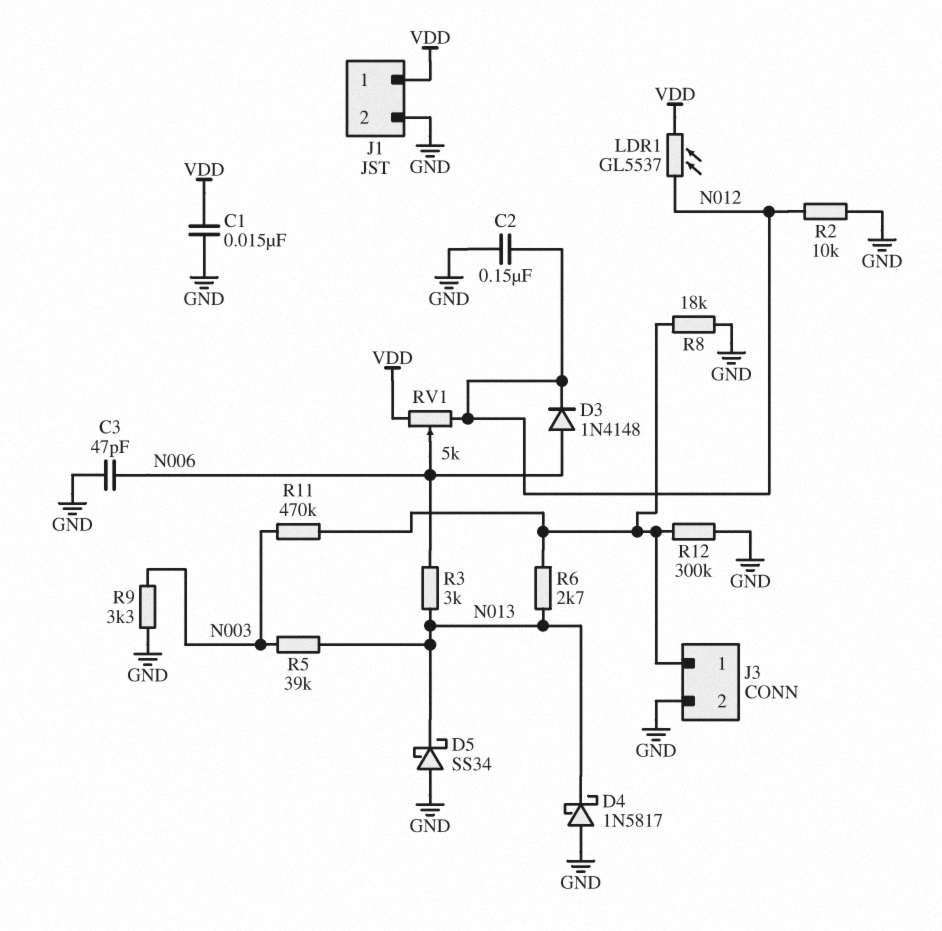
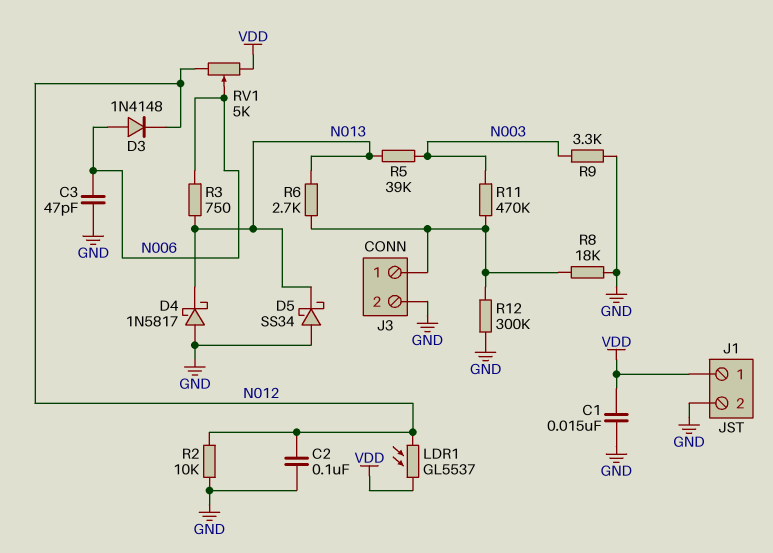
C2: 150nF (GND, N012) -> 100nF (GND, N012)
R3: 3k (N006, N013) -> 750 (N006, N013)

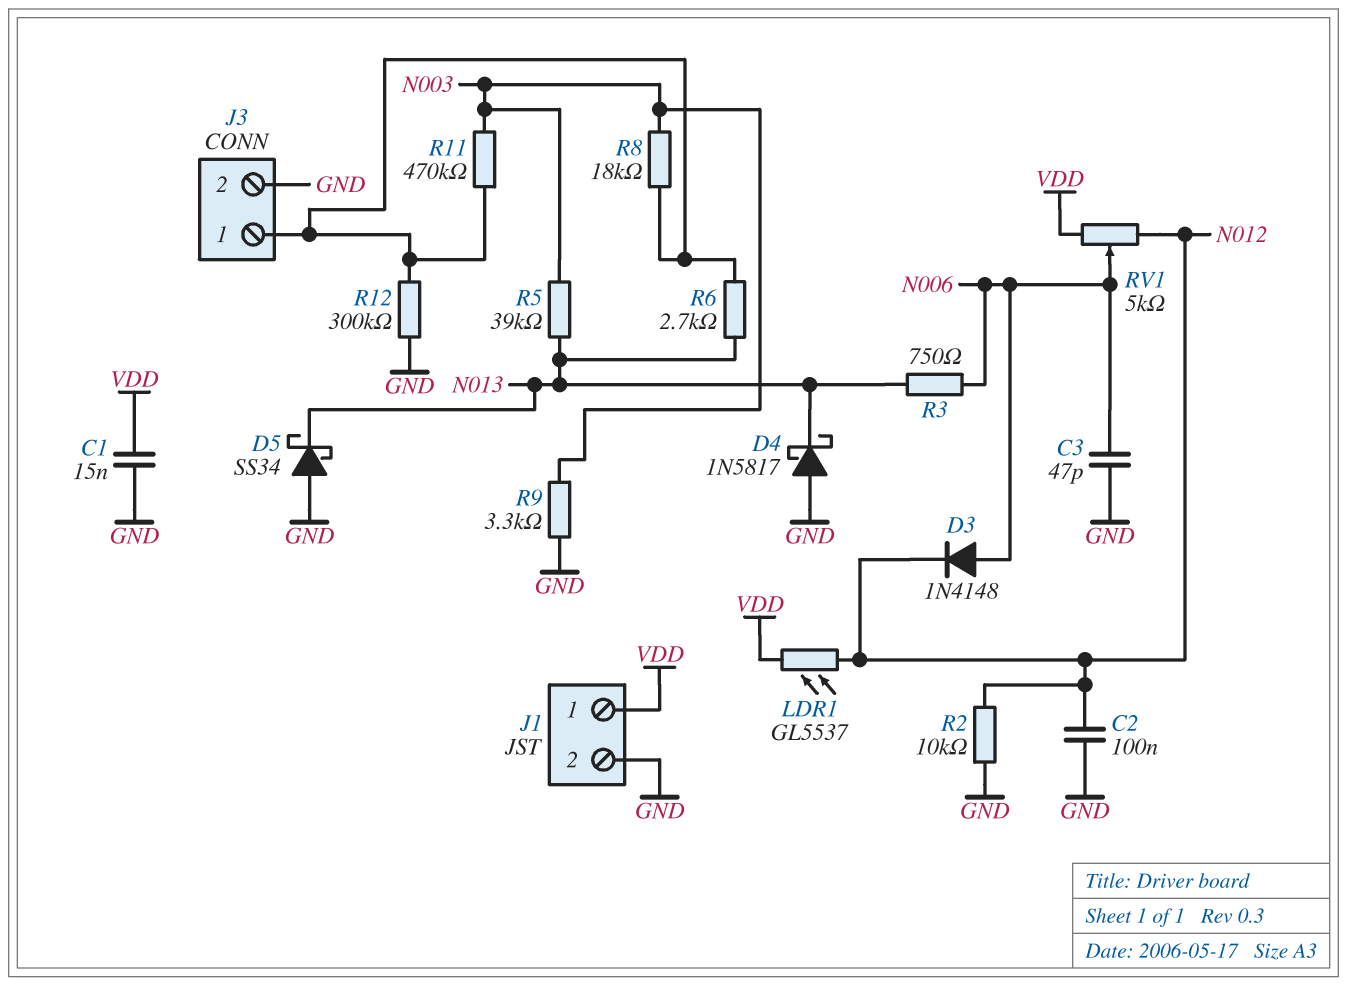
R8: 18k (GND, J3/1) -> 18k (J3/1, N003)

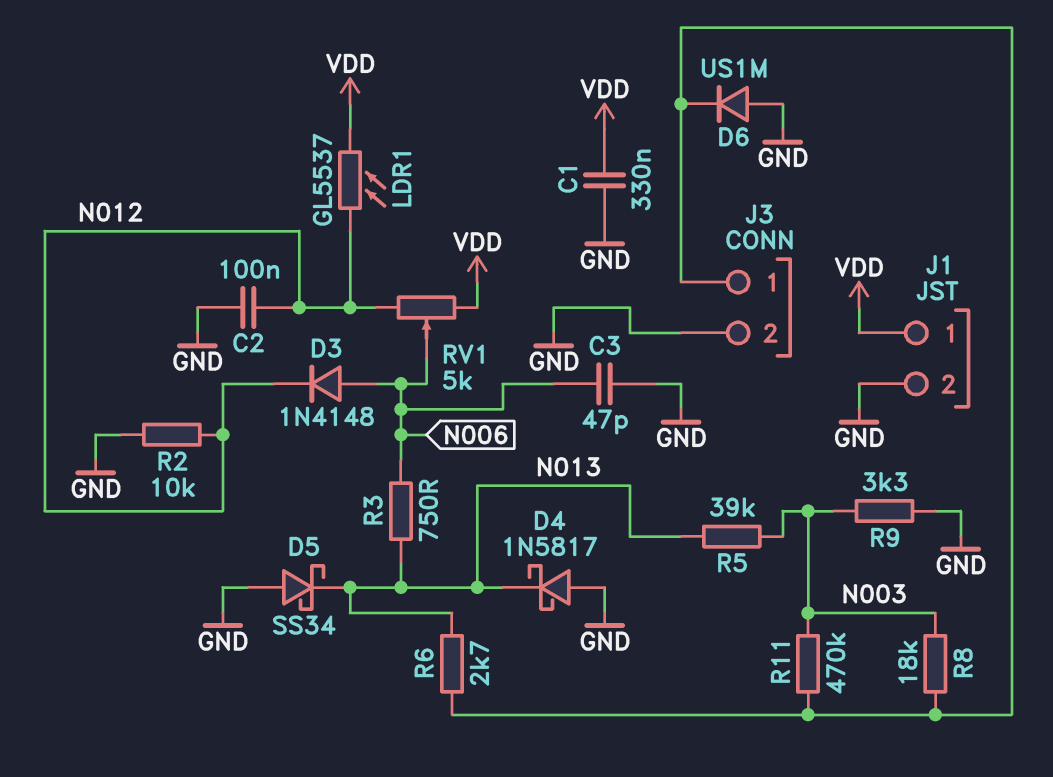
C1: 15nF (GND, VDD) -> 330nF (GND, VDD)
D6: none -> diode US1M (A GND, K J3/1)
R12: 300k (GND, J3/1) -> none

